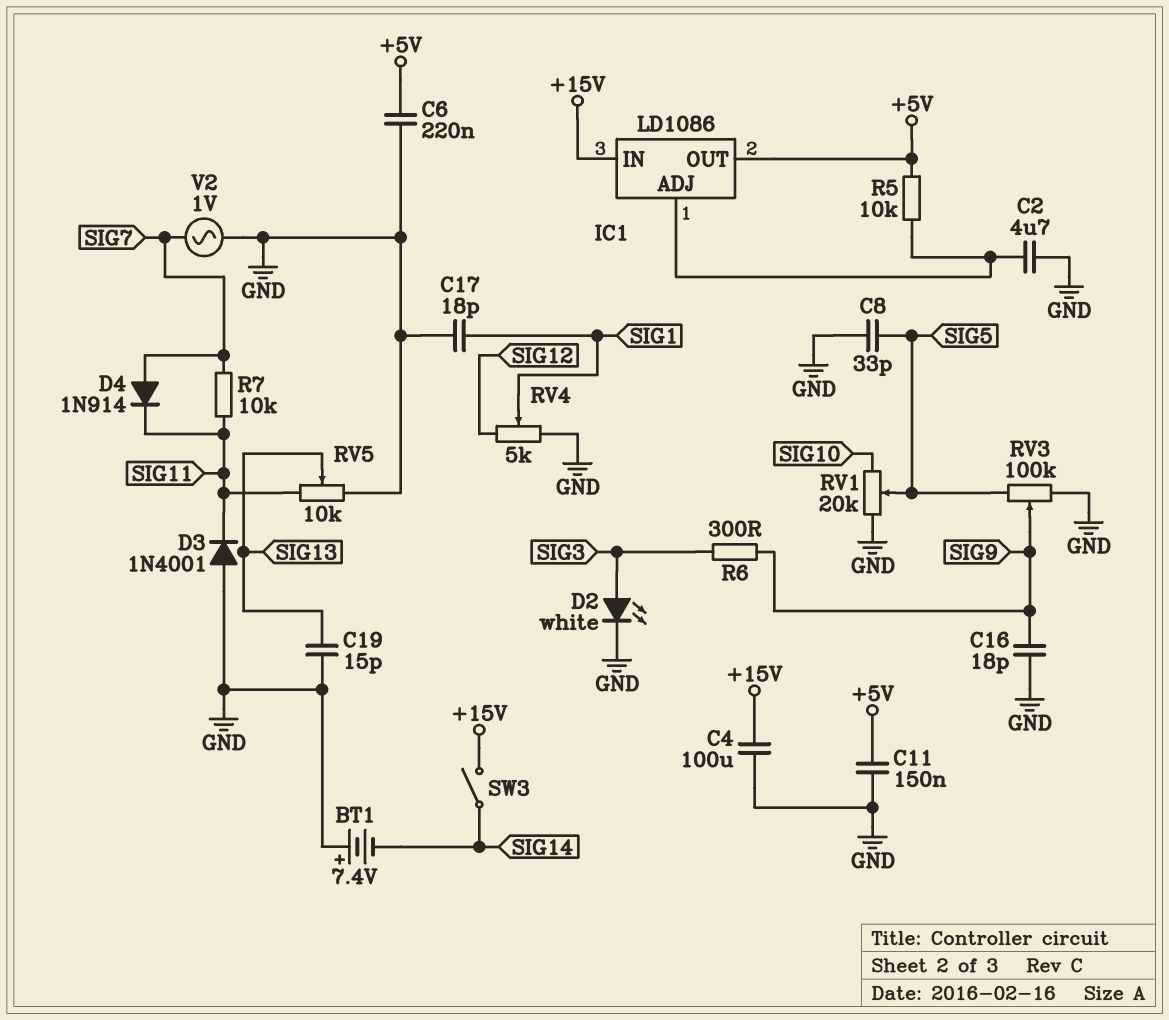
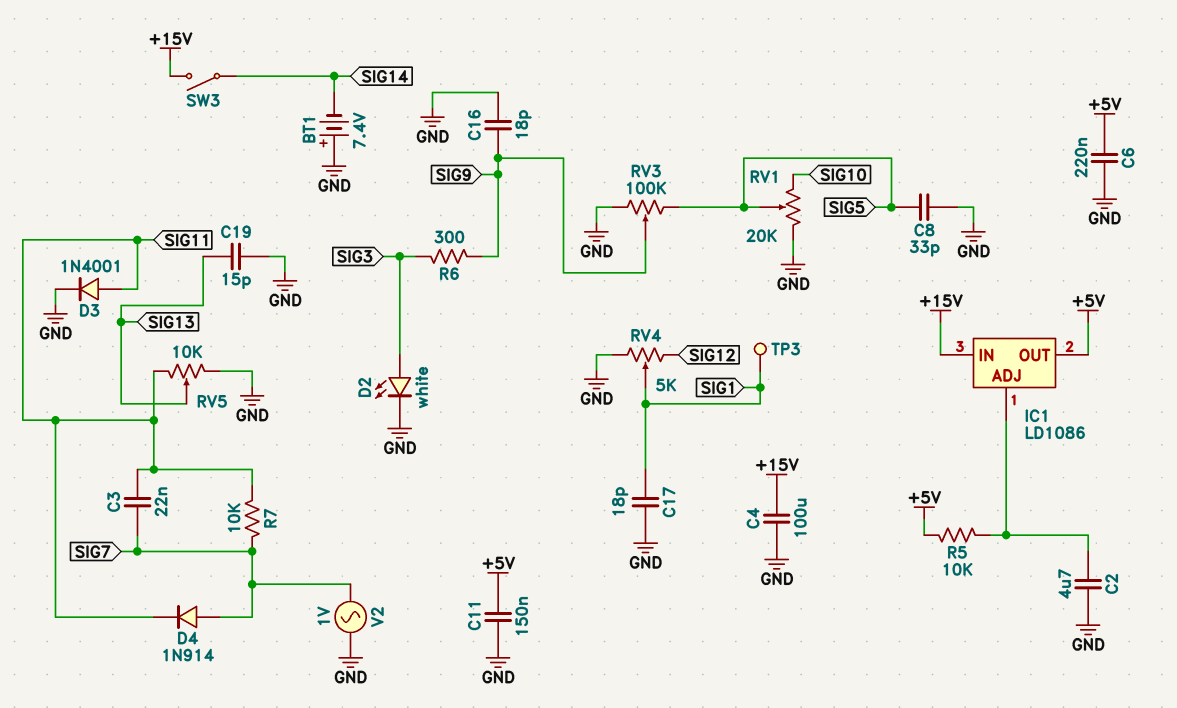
C3: none -> 22nF (SIG7, SIG11)
D3: diode 1N4001 (A GND, K SIG11) -> diode 1N4001 (A SIG11, K GND)
TP3: none -> test point (SIG1)

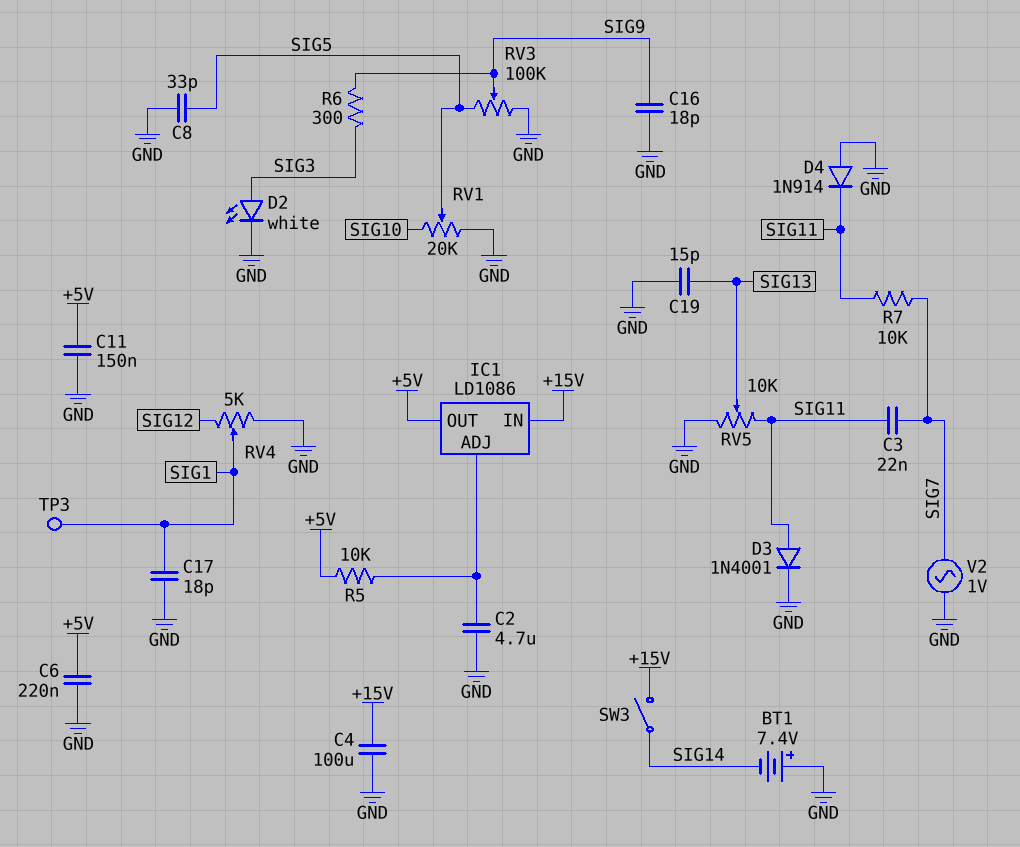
D4: diode 1N914 (A SIG7, K SIG11) -> diode 1N914 (A GND, K SIG11)

